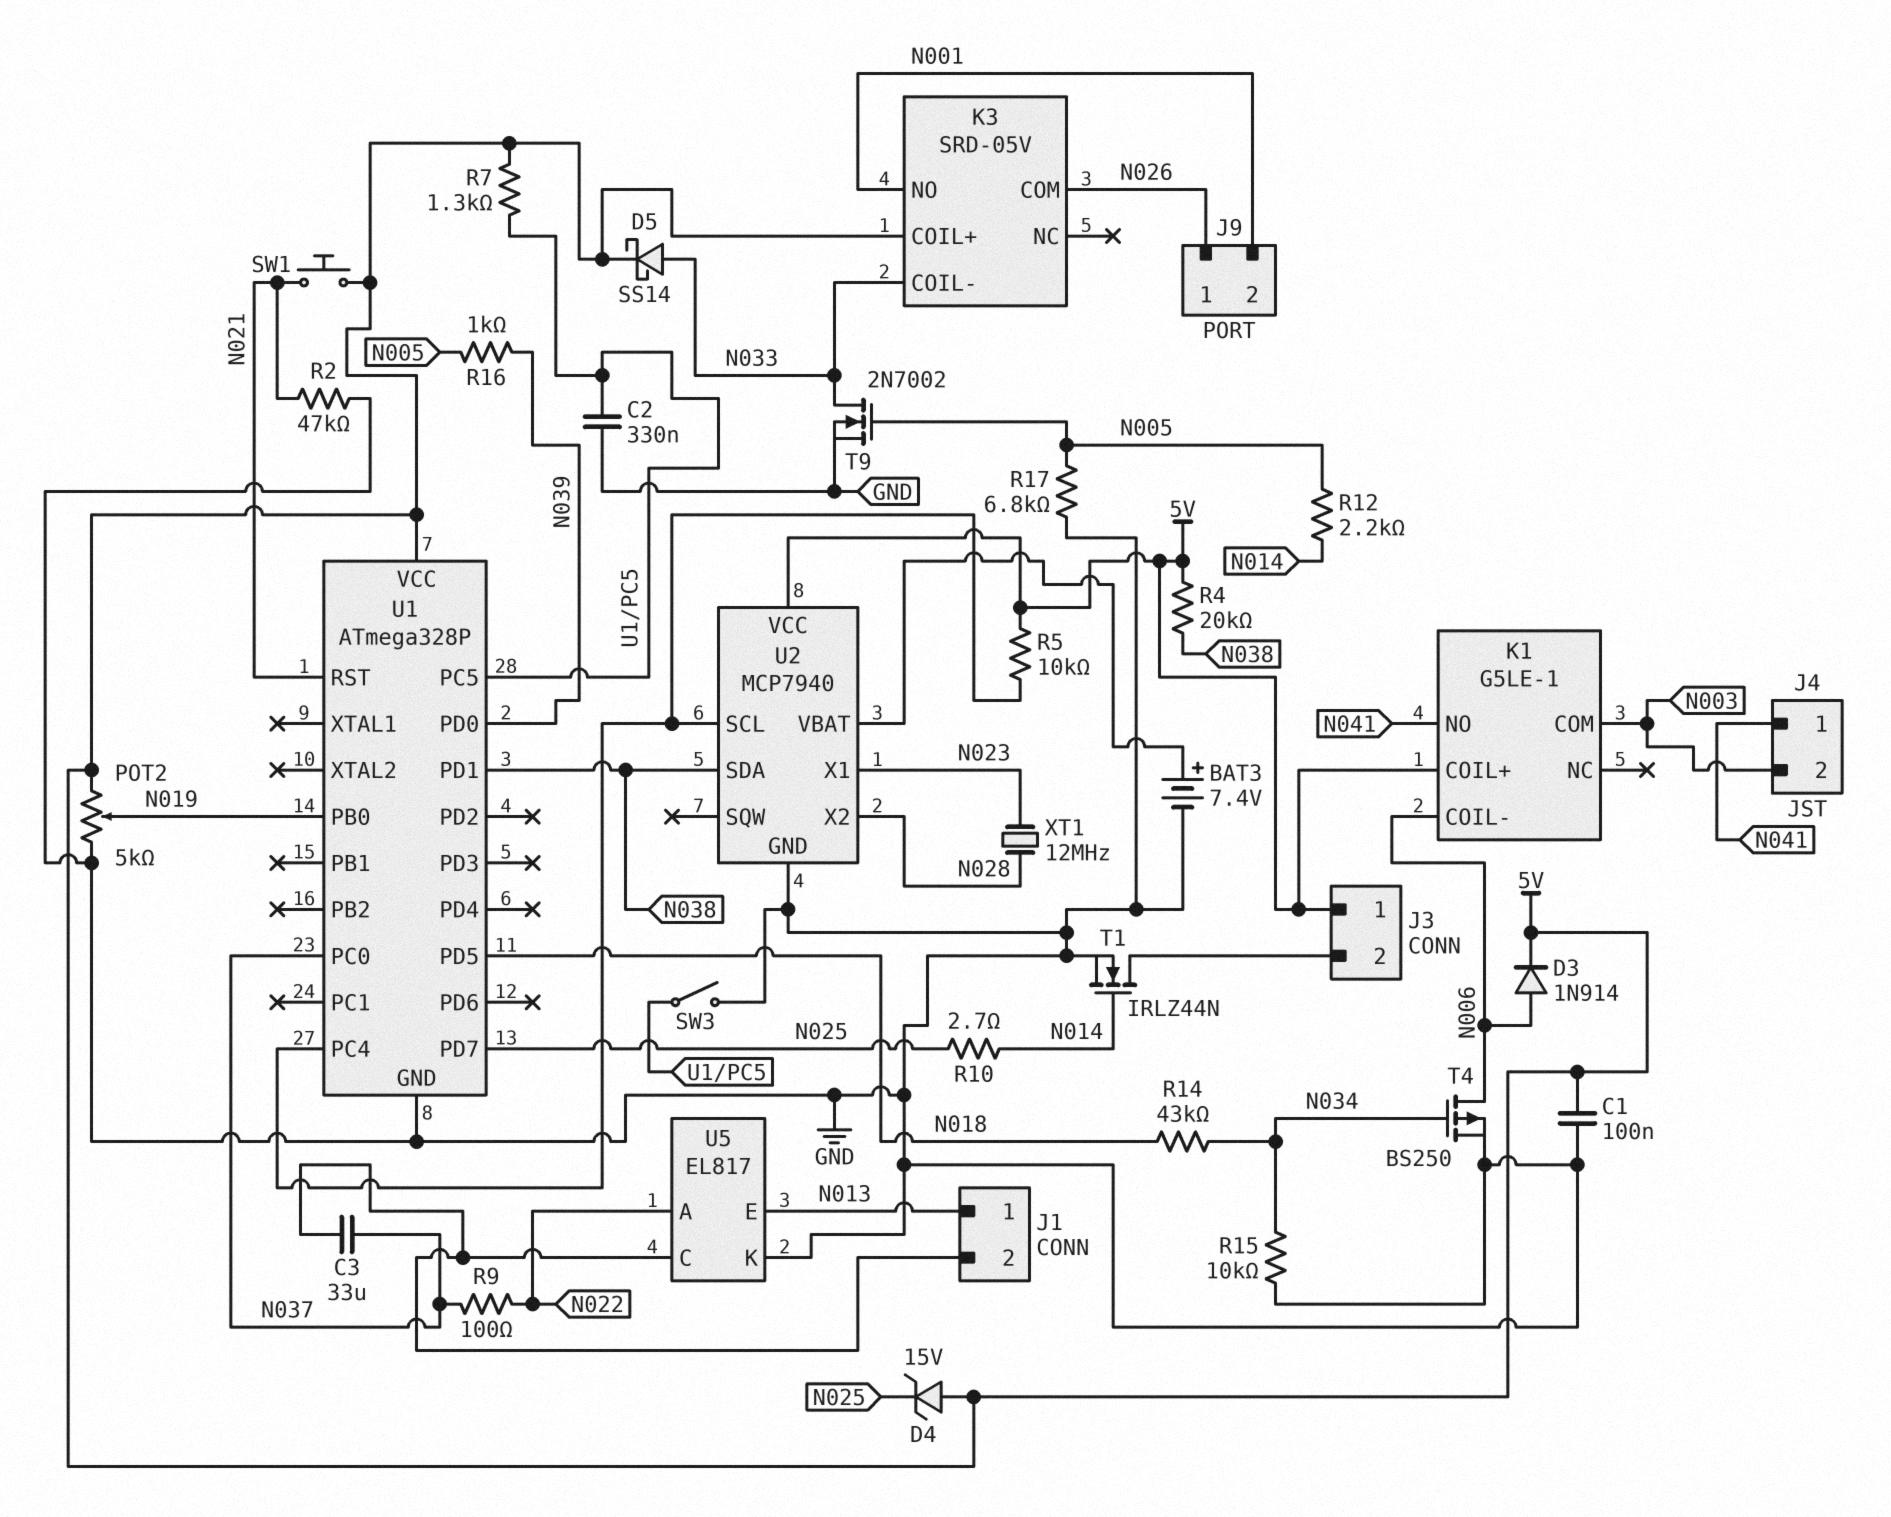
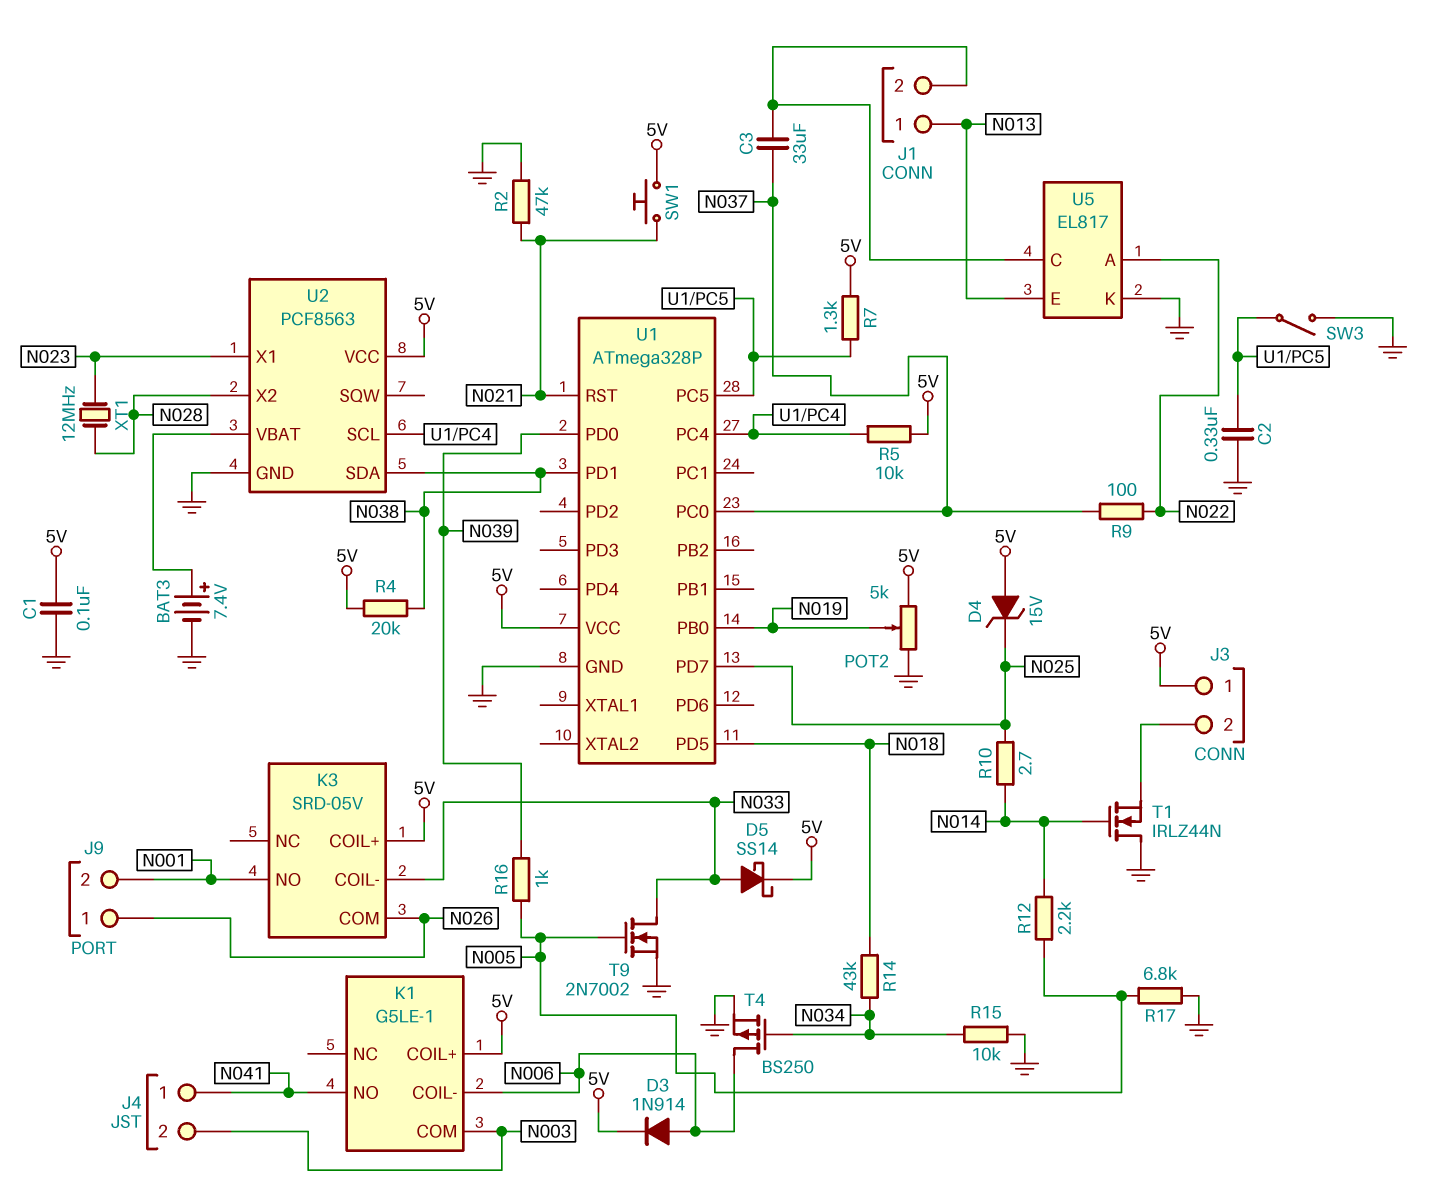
T1: NMOS IRLZ44N (G N014, D J3/2, S GND) -> NMOS IRLZ44N (G N014, D GND, S J3/2)
U2: MCP7940 -> PCF8563

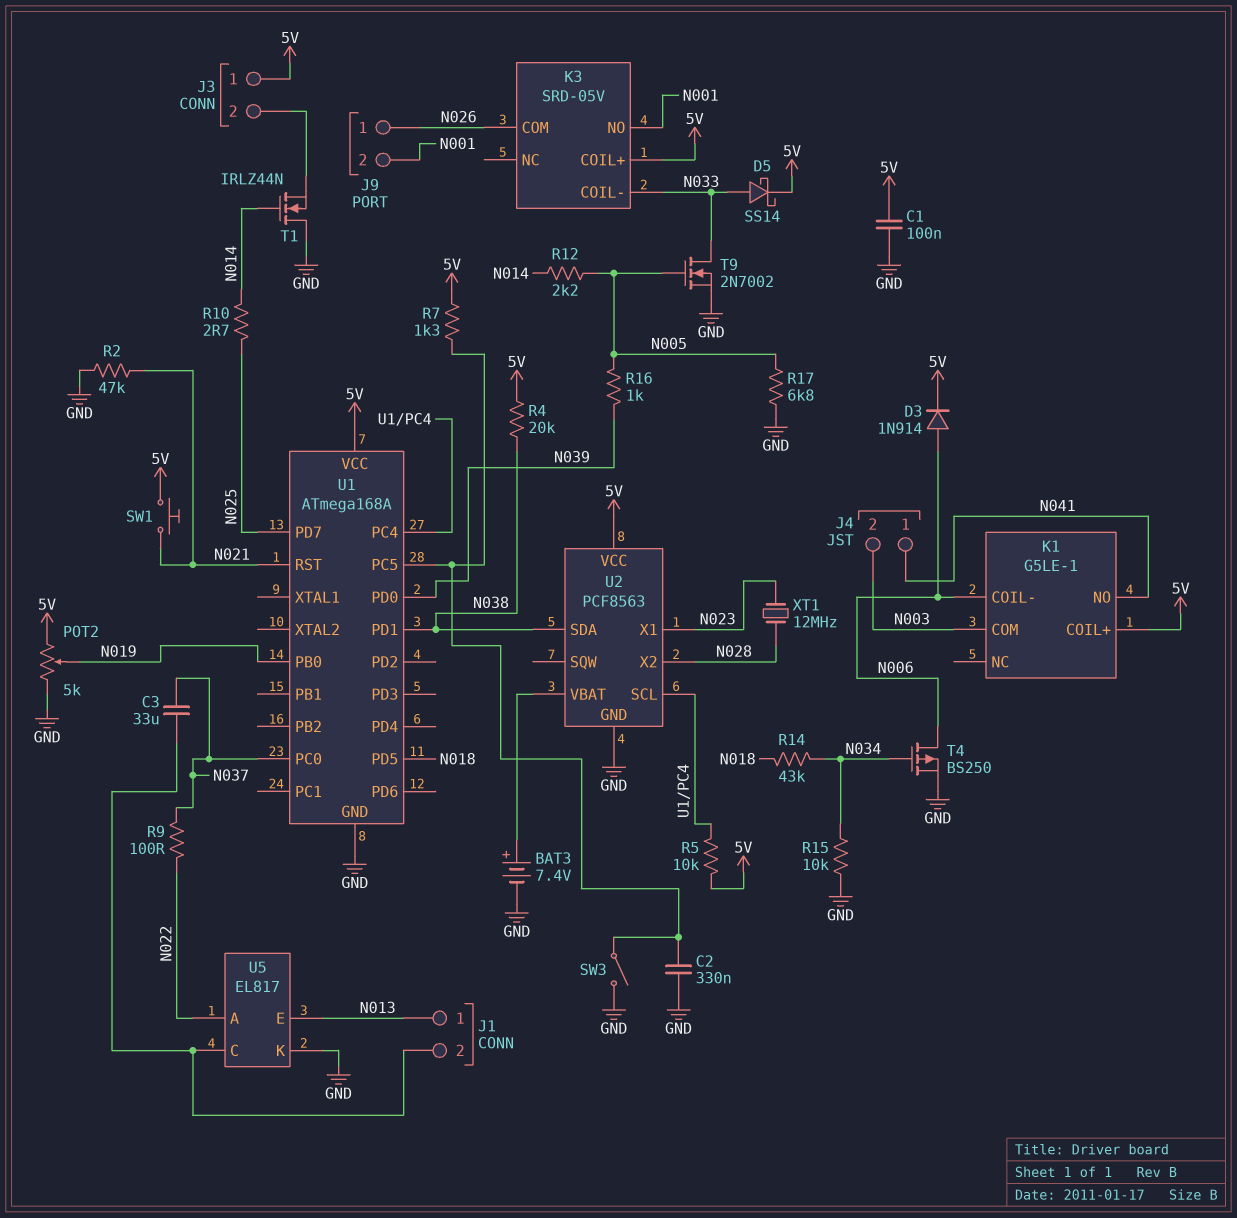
D4: zener 15V (A 5V, K N025) -> none
U1: ATmega328P -> ATmega168A

